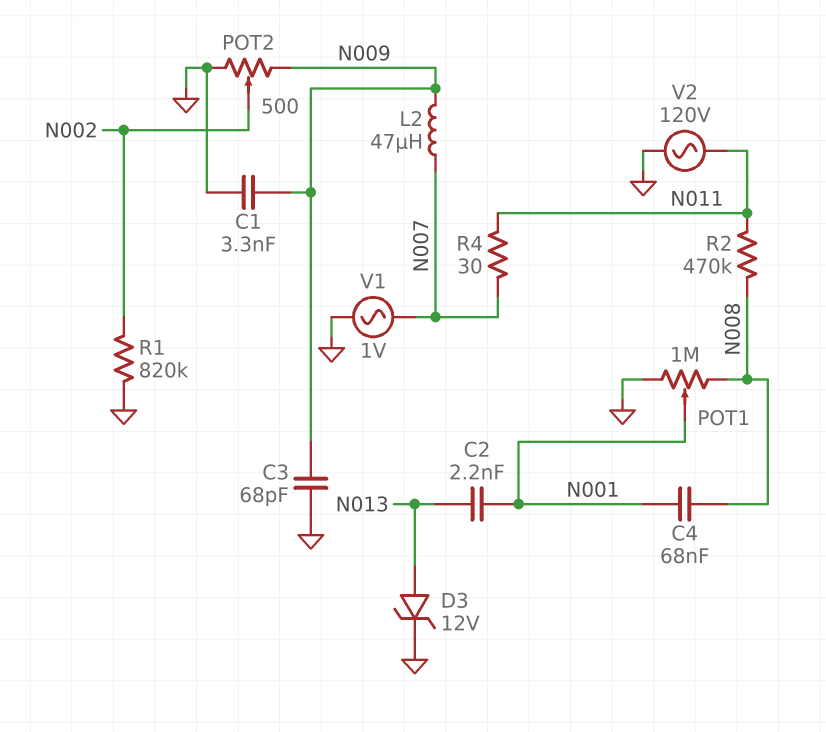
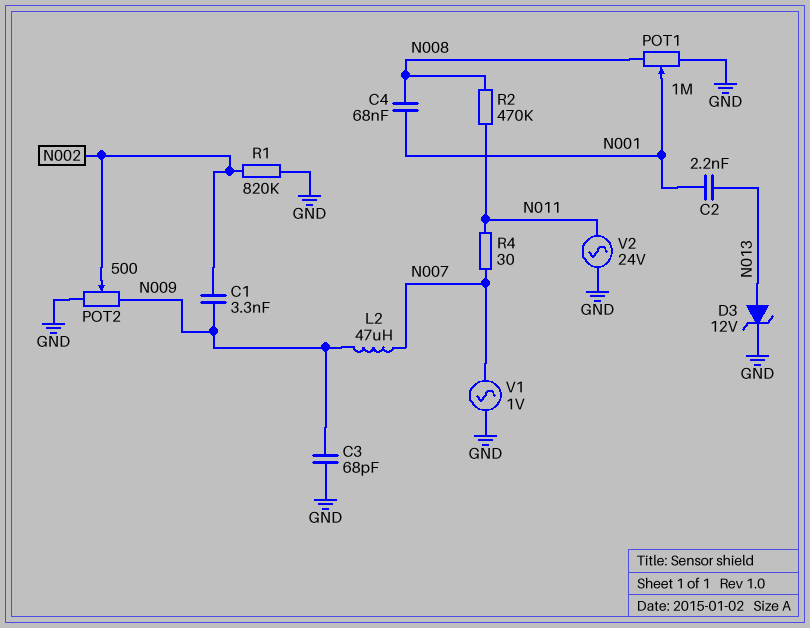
C1: 3.3nF (GND, N009) -> 3.3nF (N002, N009)
V2: AC 120V (GND, N011) -> AC 24V (GND, N011)

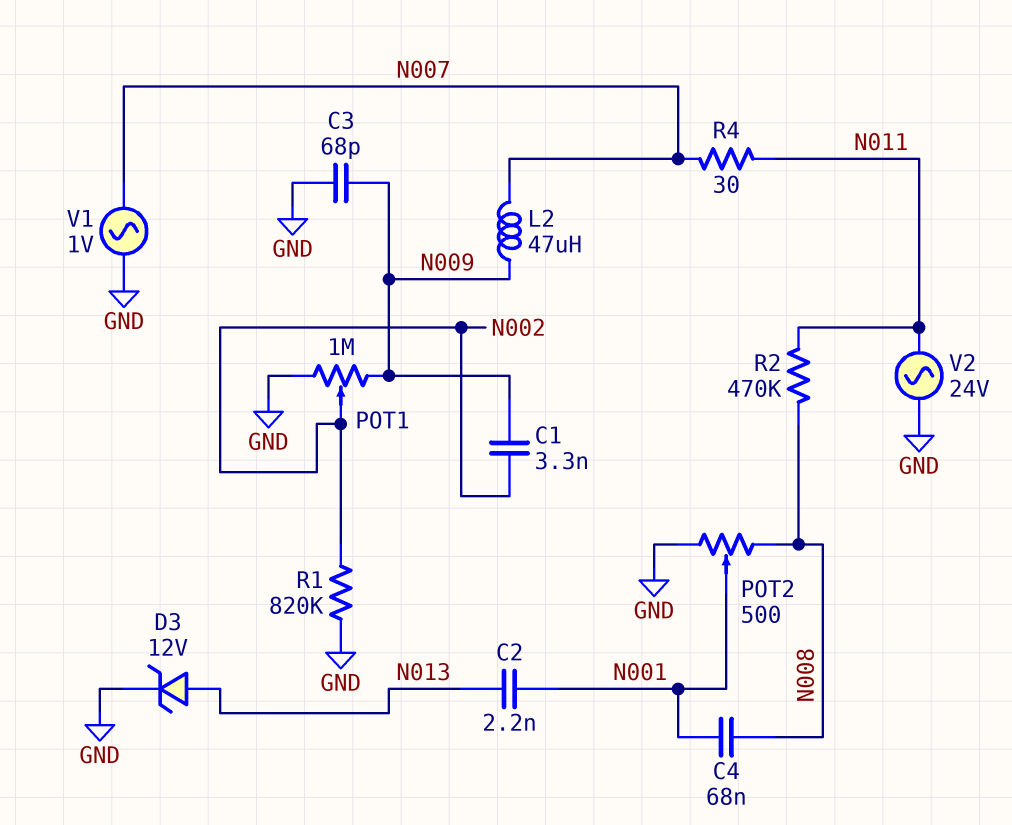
POT1: 1M (GND, N008, wiper N001) -> 1M (GND, N009, wiper N002)
POT2: 500 (GND, N009, wiper N002) -> 500 (GND, N008, wiper N001)

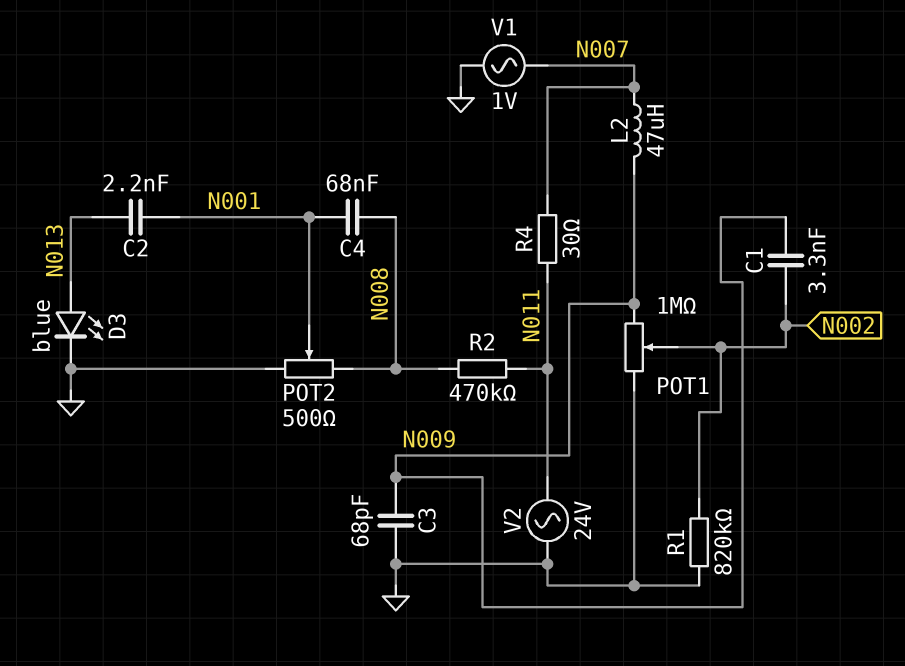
D3: zener 12V (A N013, K GND) -> LED blue (A N013, K GND)

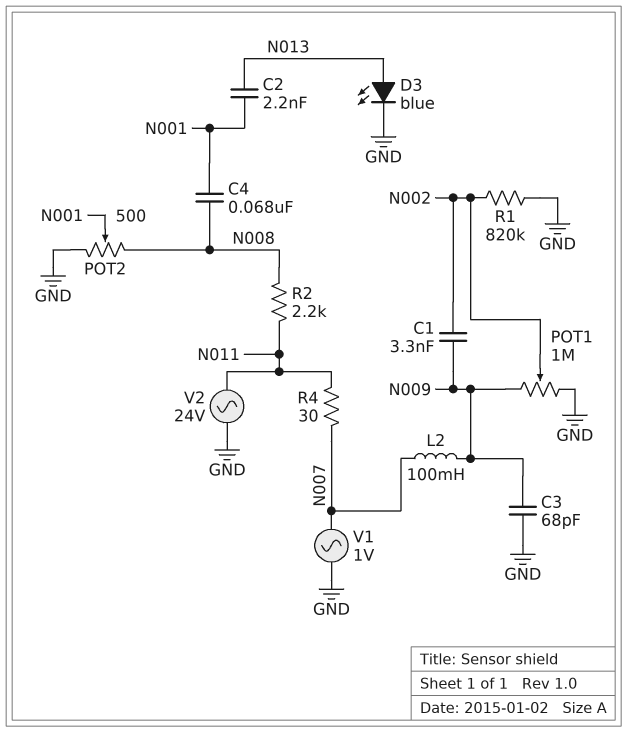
L2: 47uH (N007, N009) -> 100mH (N007, N009)
R2: 470k (N008, N011) -> 2.2k (N008, N011)

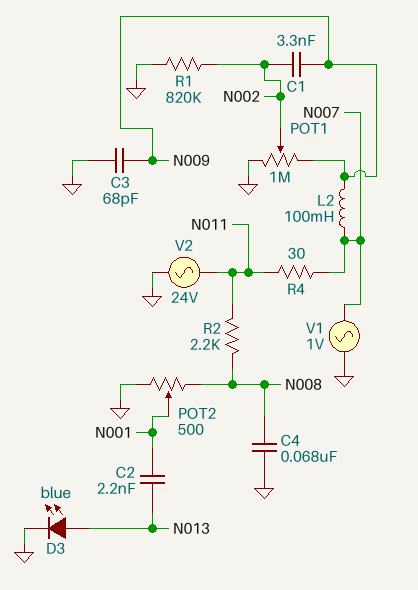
C4: 68nF (N001, N008) -> 68nF (GND, N008)

